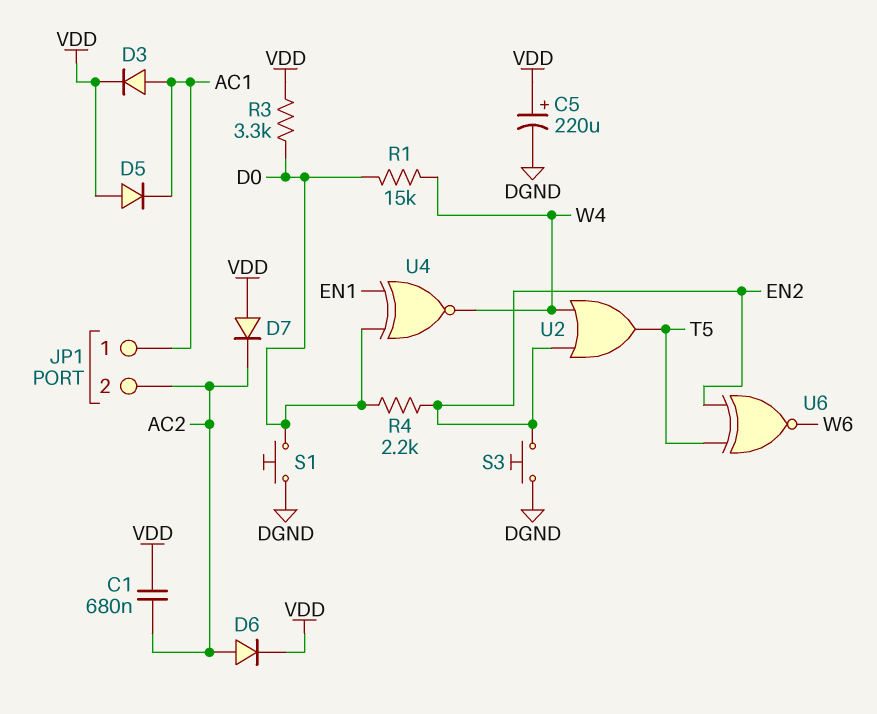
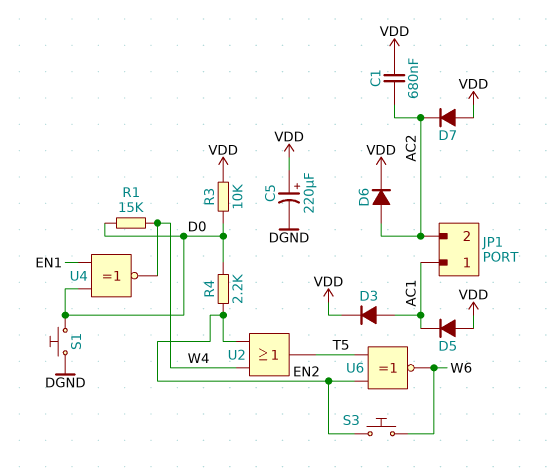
R3: 3.3k (D0, VDD) -> 10k (D0, VDD)
S3: button (DGND, EN2) -> button (EN2, W6)

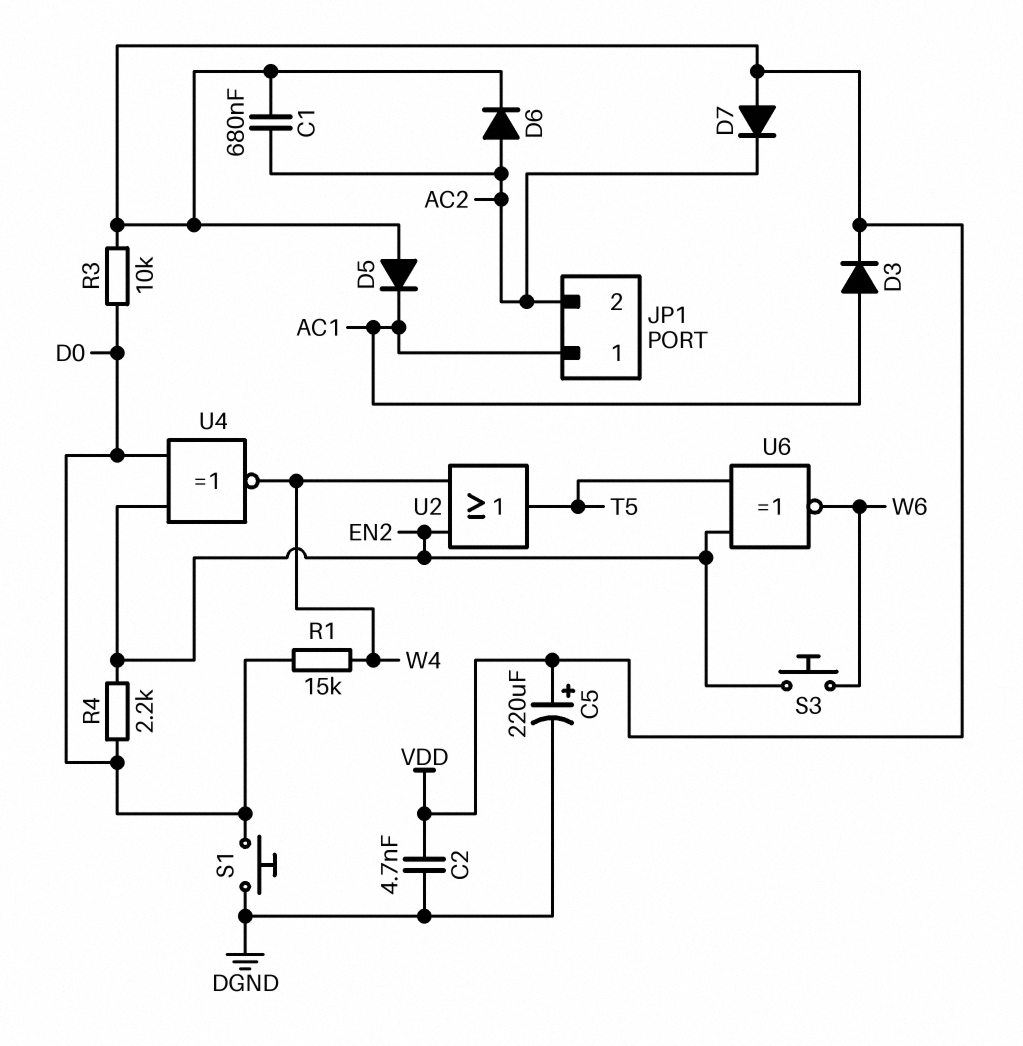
C2: none -> 4.7nF (DGND, VDD)
U4: XNOR (in D0, in EN1, out W4) -> XNOR (in D0, in EN2, out W4)

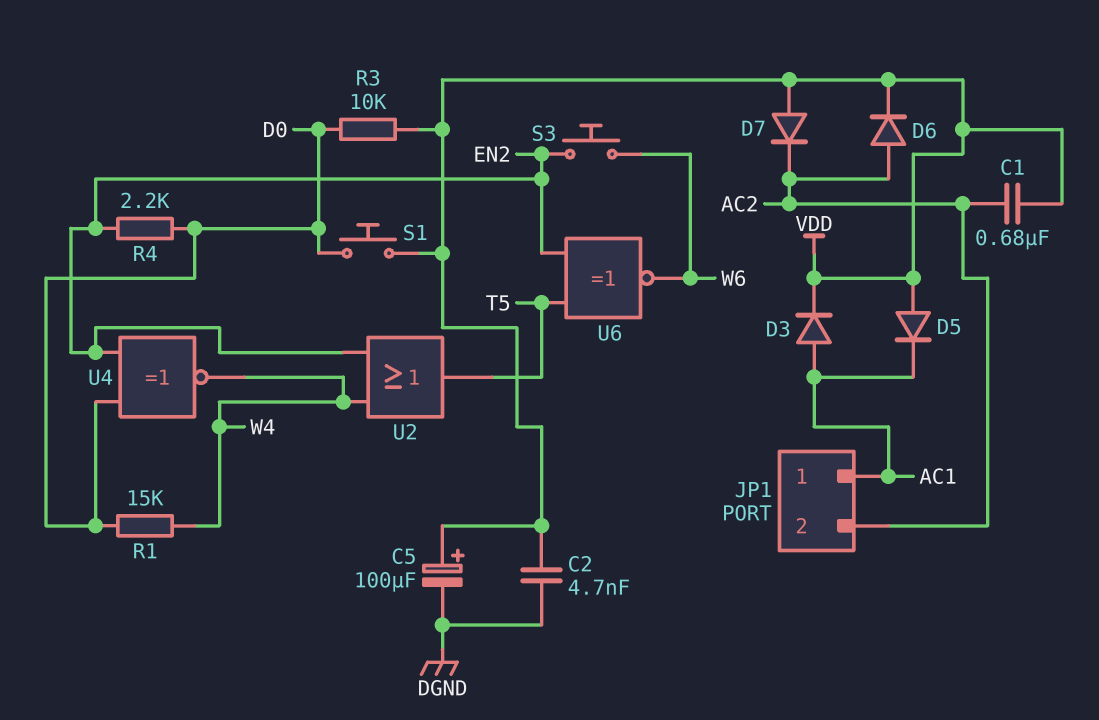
C5: 220uF (plus VDD, minus DGND) -> 100uF (plus VDD, minus DGND)
S1: button (D0, DGND) -> button (D0, VDD)

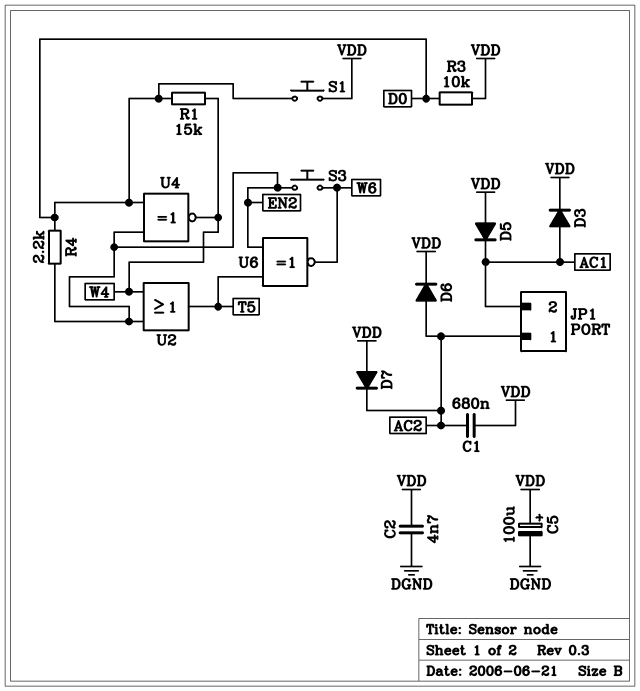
JP1 pin 1: AC1 -> AC2
JP1 pin 2: AC2 -> AC1

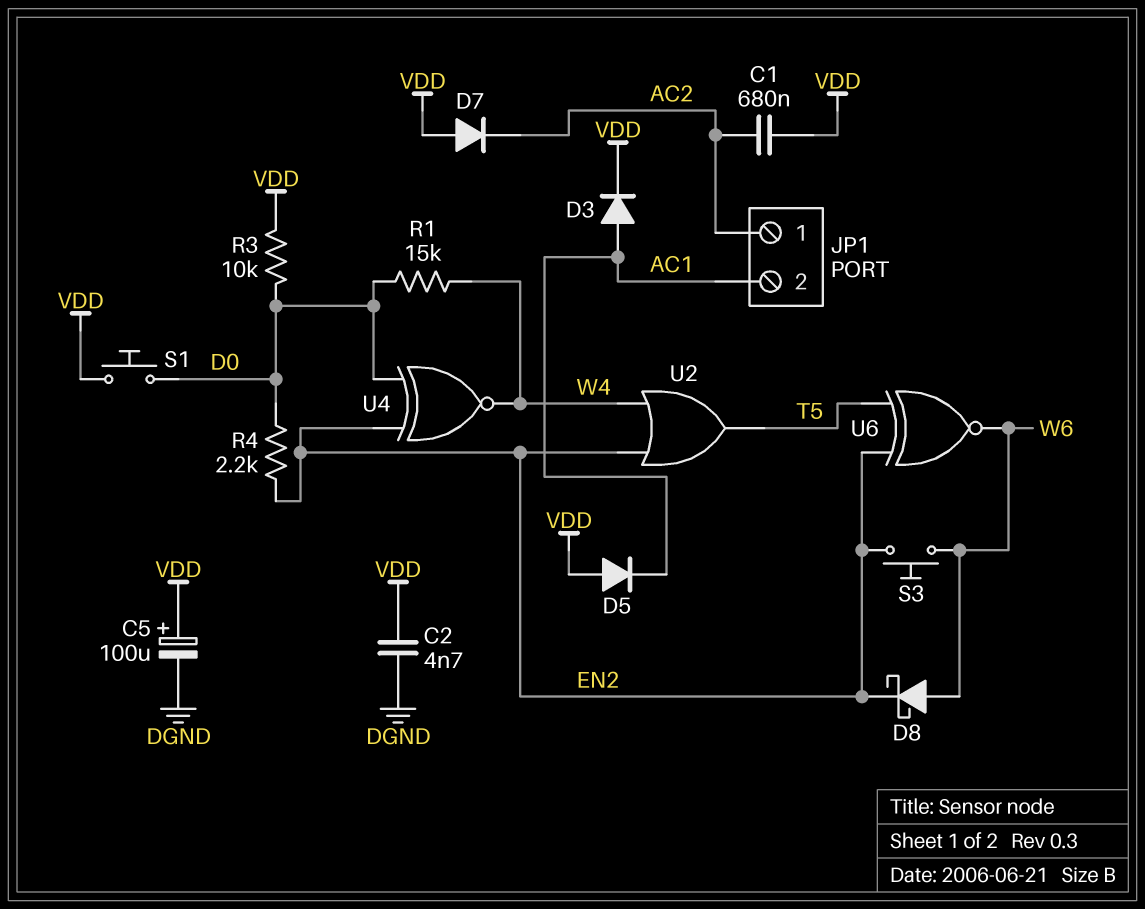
D6: diode (A AC2, K VDD) -> none
D8: none -> schottky (A W6, K EN2)

